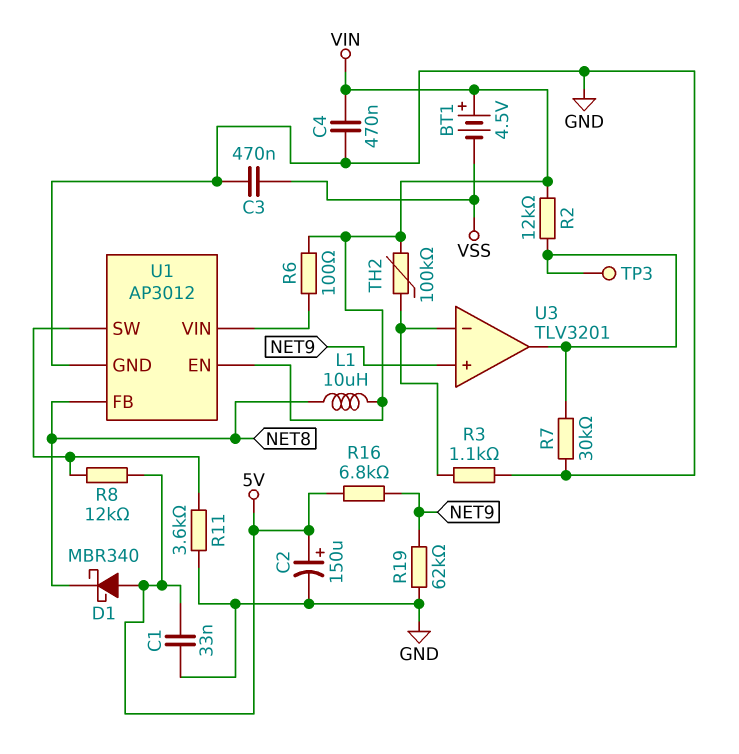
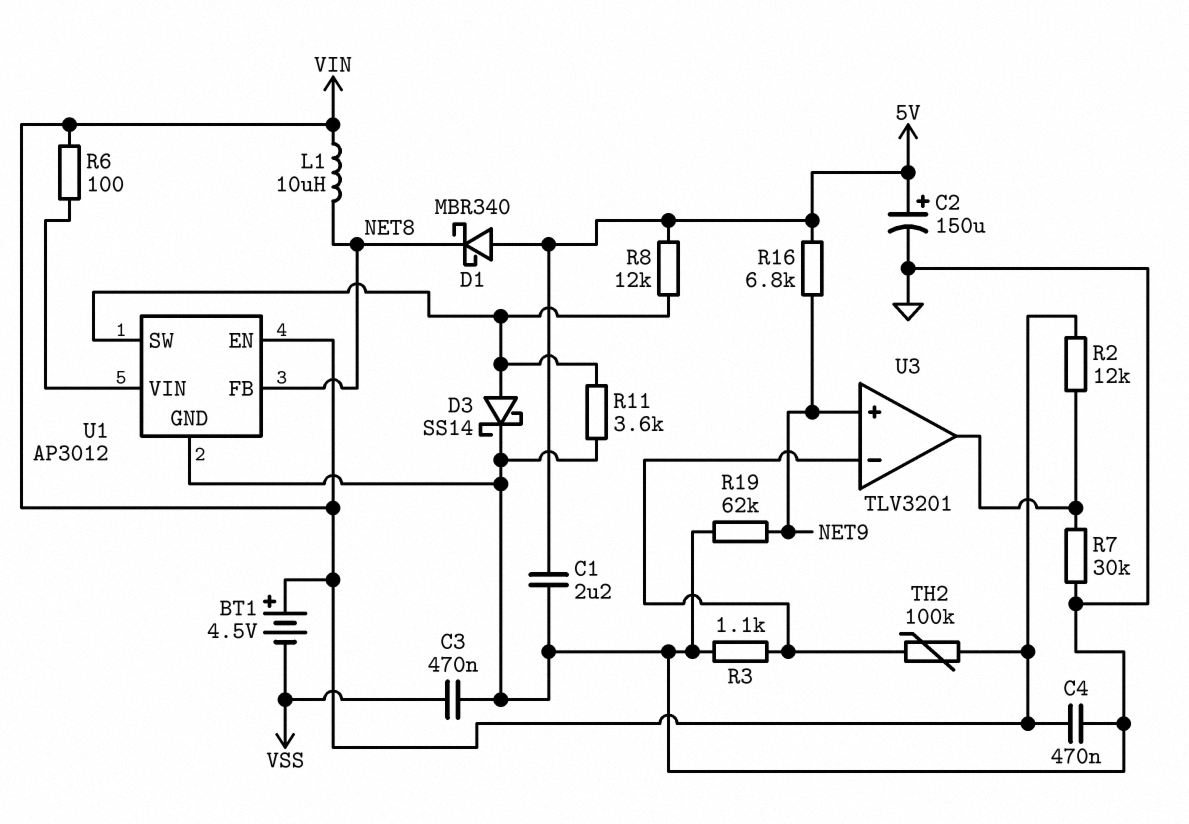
C1: 33nF (5V, GND) -> 2.2uF (5V, GND)
D3: none -> schottky SS14 (A U1/SW, K GND)
TP3: test point (U3/out) -> none

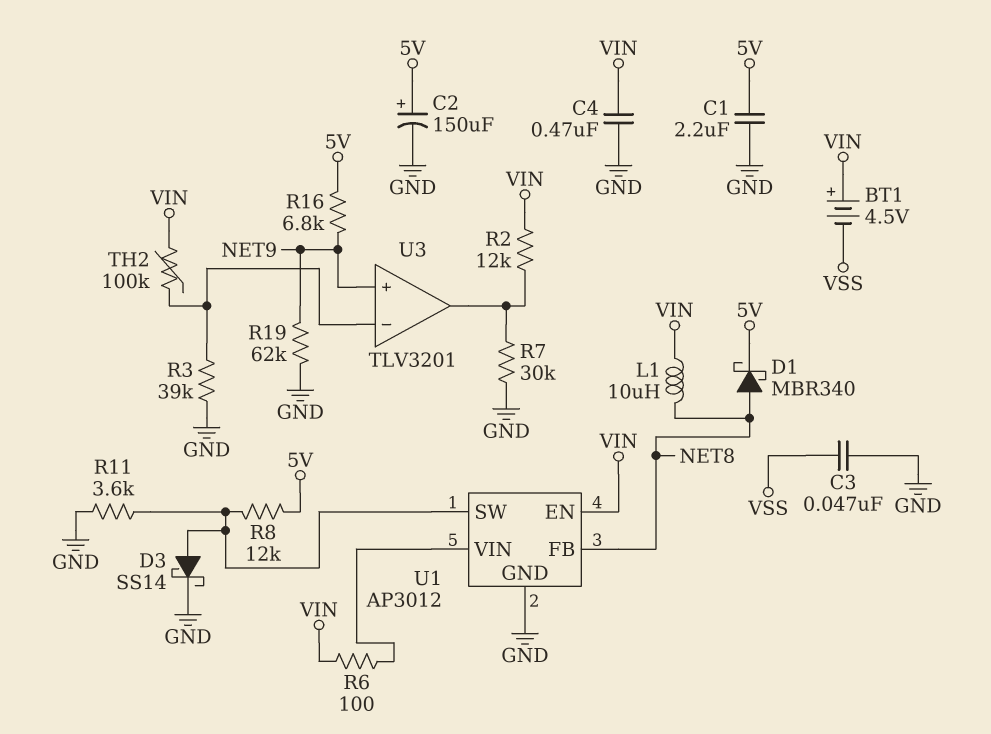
C3: 470nF (GND, VSS) -> 47nF (GND, VSS)
D1: schottky MBR340 (A 5V, K NET8) -> schottky MBR340 (A NET8, K 5V)
R3: 1.1k (GND, U3/in-) -> 39k (GND, U3/in-)

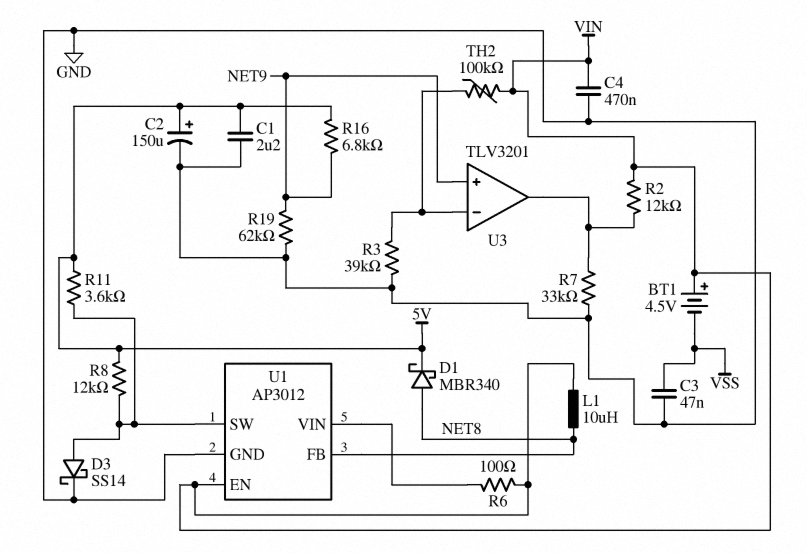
R7: 30k (GND, U3/out) -> 33k (GND, U3/out)
R11: 3.6k (GND, U1/SW) -> 3.6k (5V, U1/SW)

